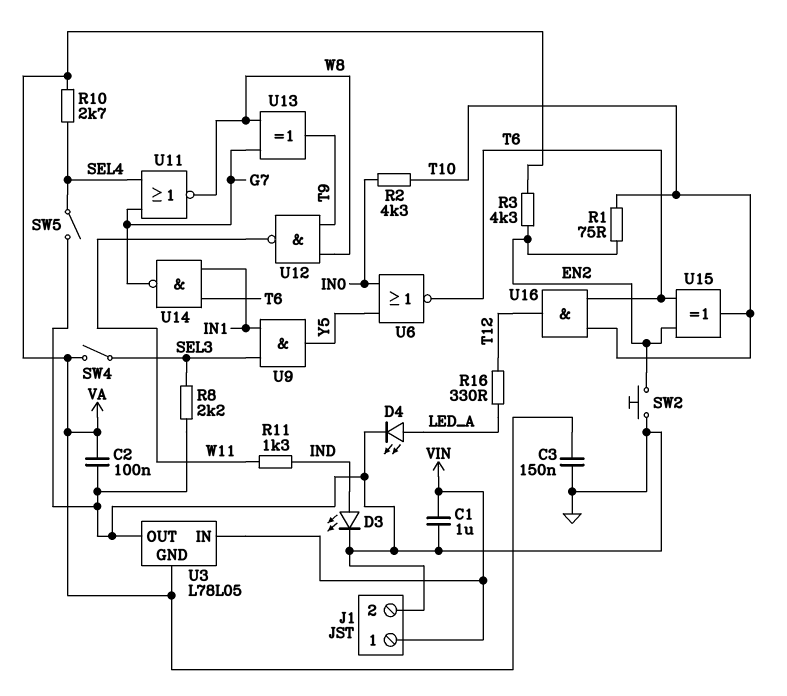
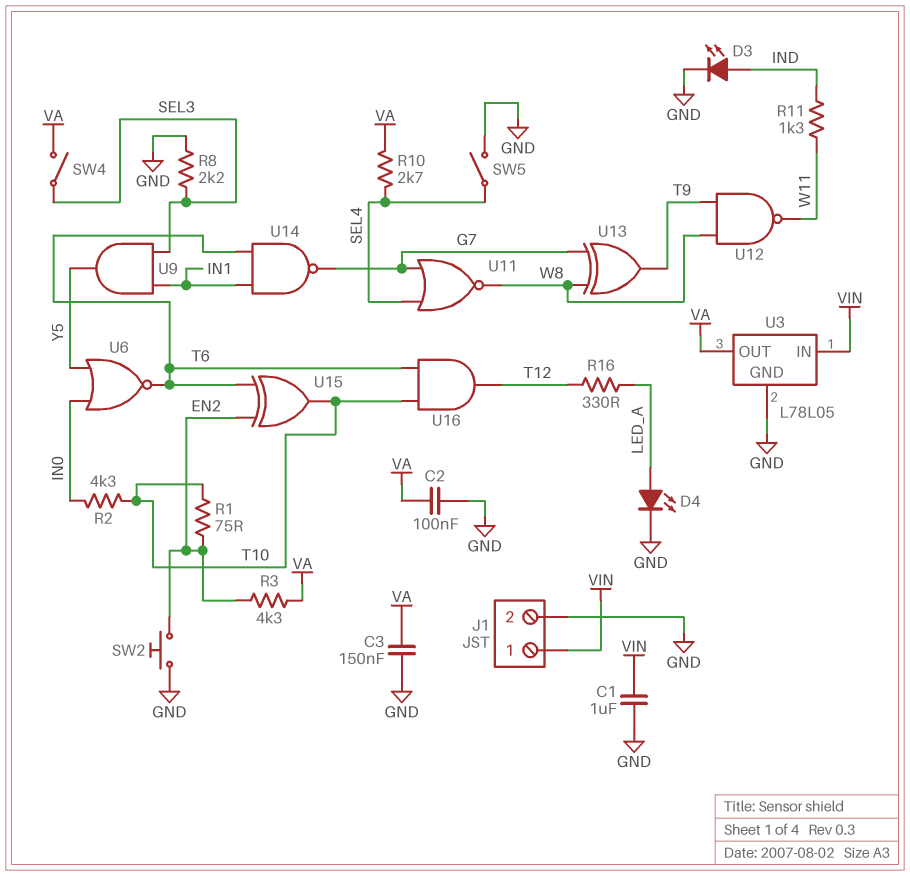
U3 pin GND: VA -> GND
U3 pin OUT: GND -> VA

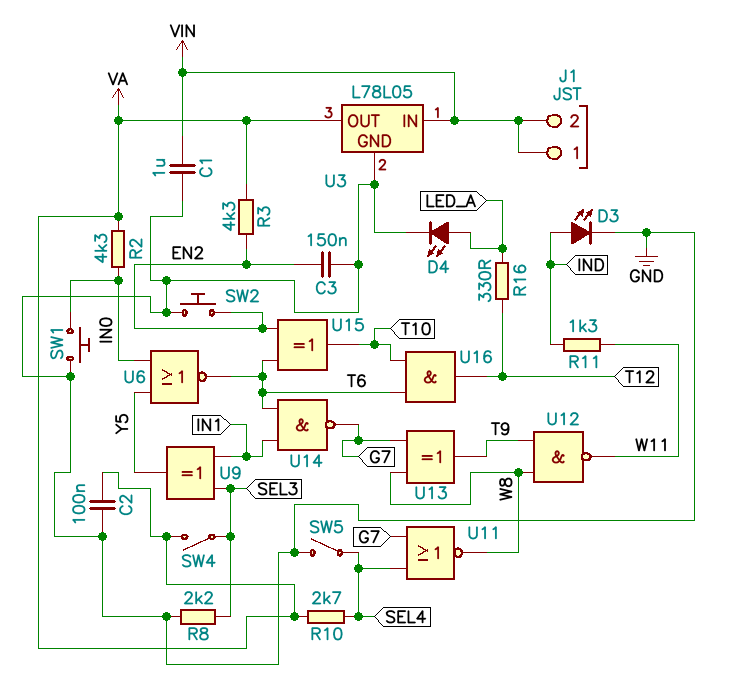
C3: 150nF (GND, VA) -> 150nF (EN2, GND)
J1 pin 2: GND -> VIN
R1: 75 (EN2, T10) -> none
R2: 4.3k (IN0, T10) -> 4.3k (IN0, VA)
SW1: none -> button (GND, IN0)
U9: AND (in IN1, in SEL3, out Y5) -> XOR (in IN1, in SEL3, out Y5)

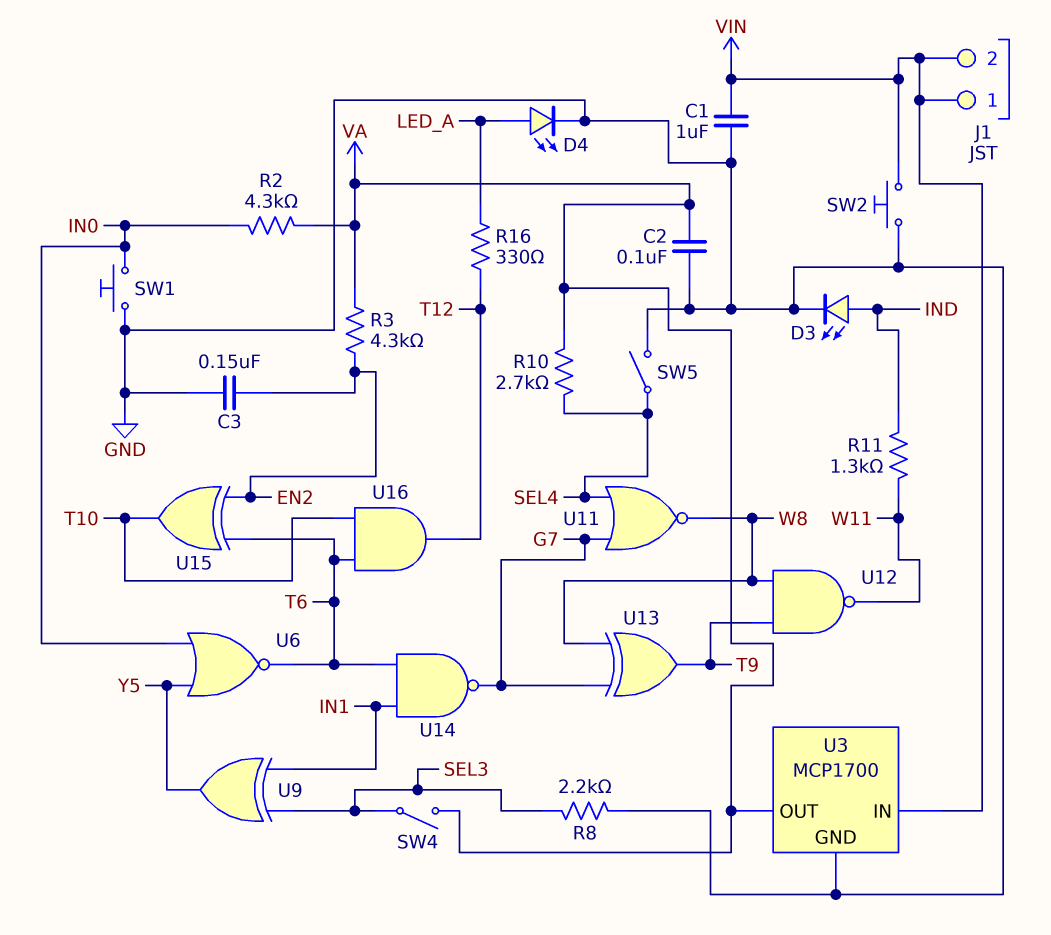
SW2: button (EN2, GND) -> button (GND, VIN)
U3: L78L05 -> MCP1700

